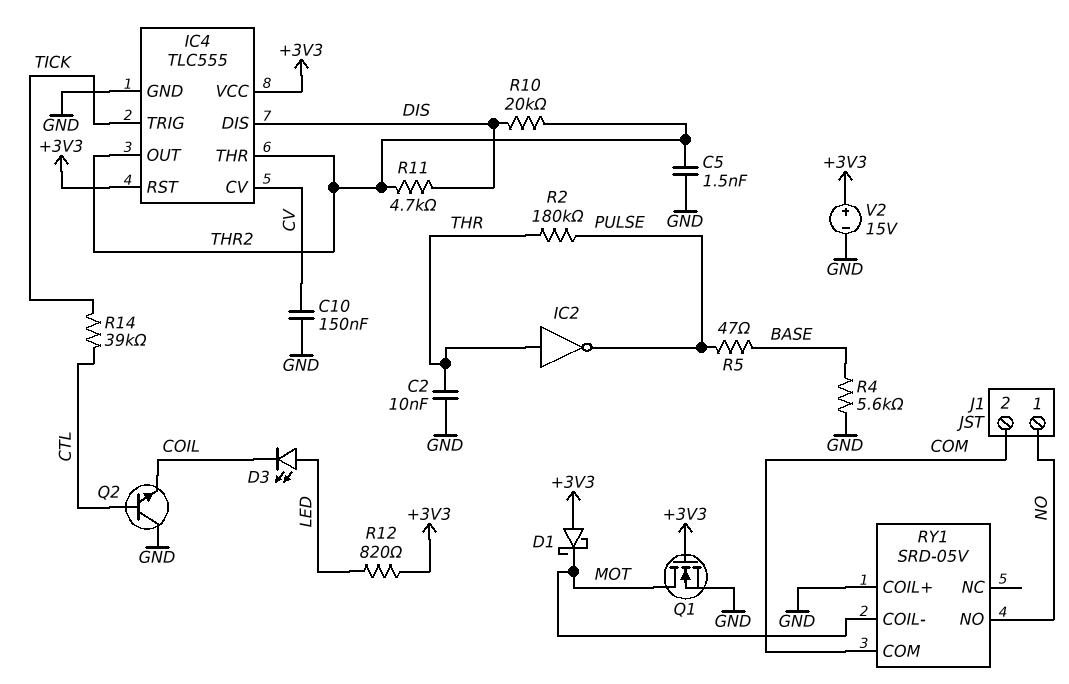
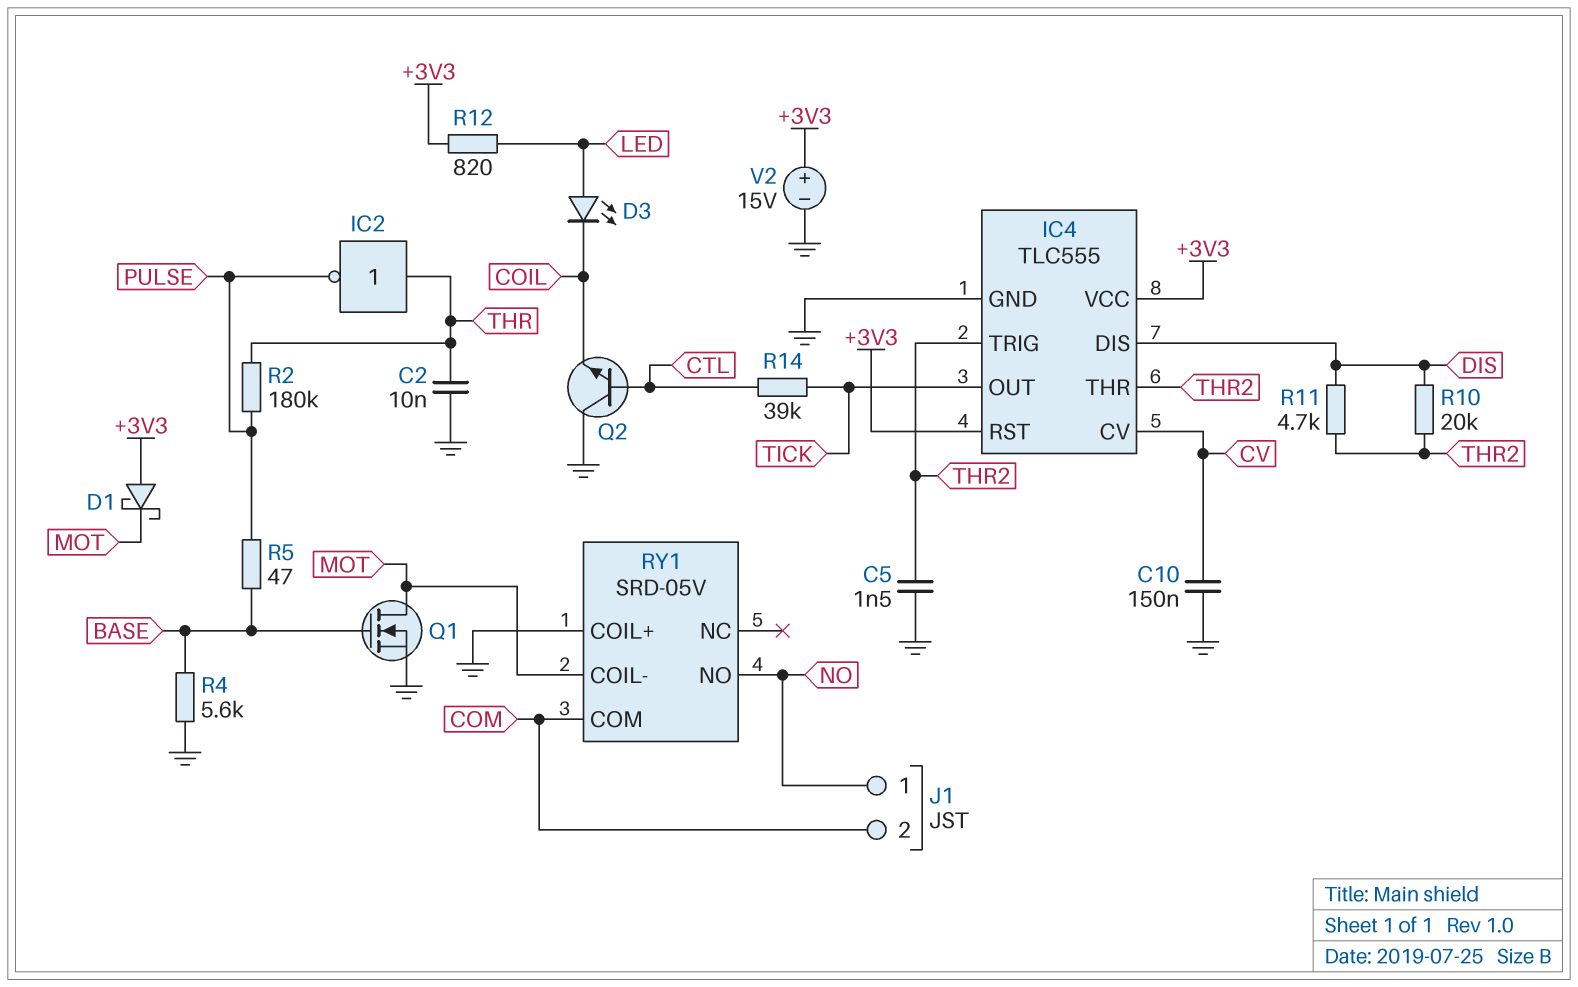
IC4 pin OUT: THR2 -> TICK
IC4 pin TRIG: TICK -> THR2
Q1: NMOS (G +3V3, D MOT, S GND) -> NMOS (G BASE, D MOT, S GND)

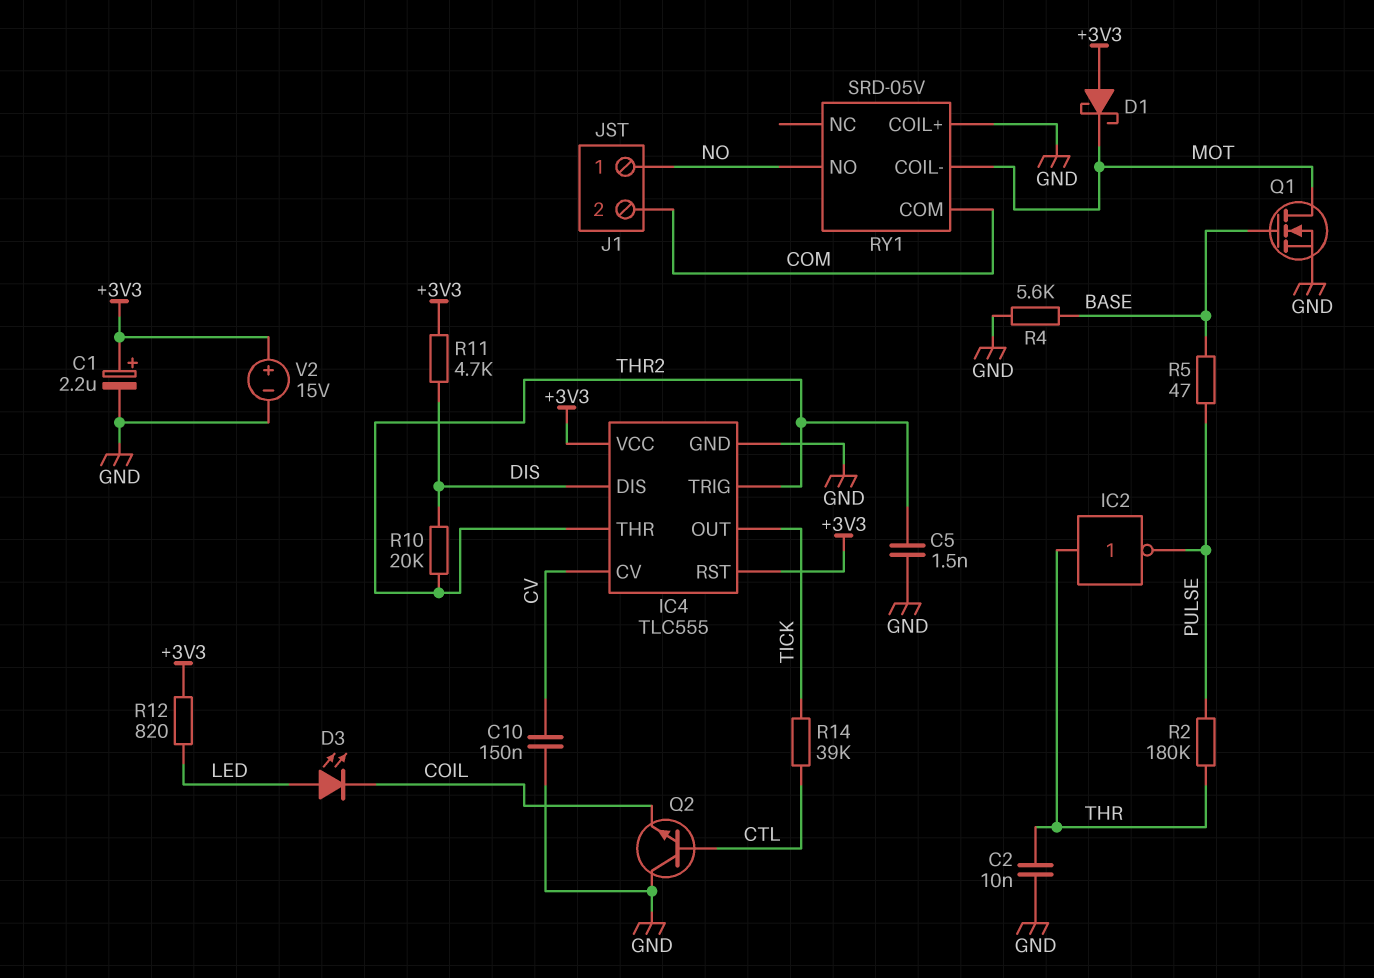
C1: none -> 2.2uF (plus +3V3, minus GND)
R11: 4.7k (DIS, THR2) -> 4.7k (+3V3, DIS)

